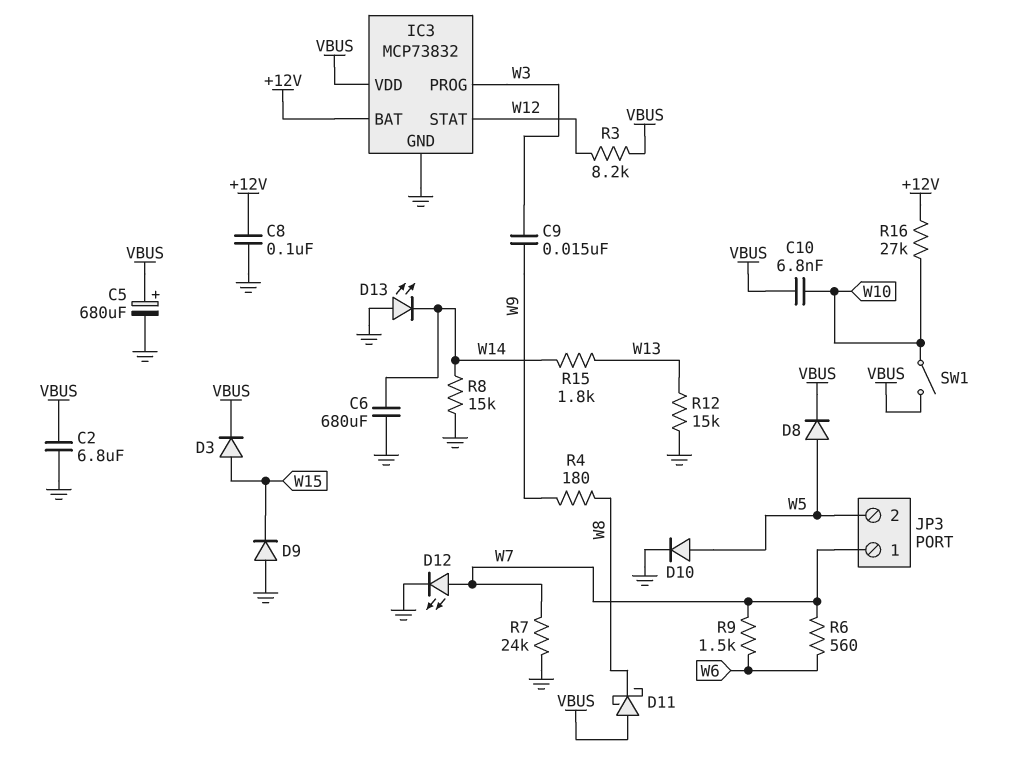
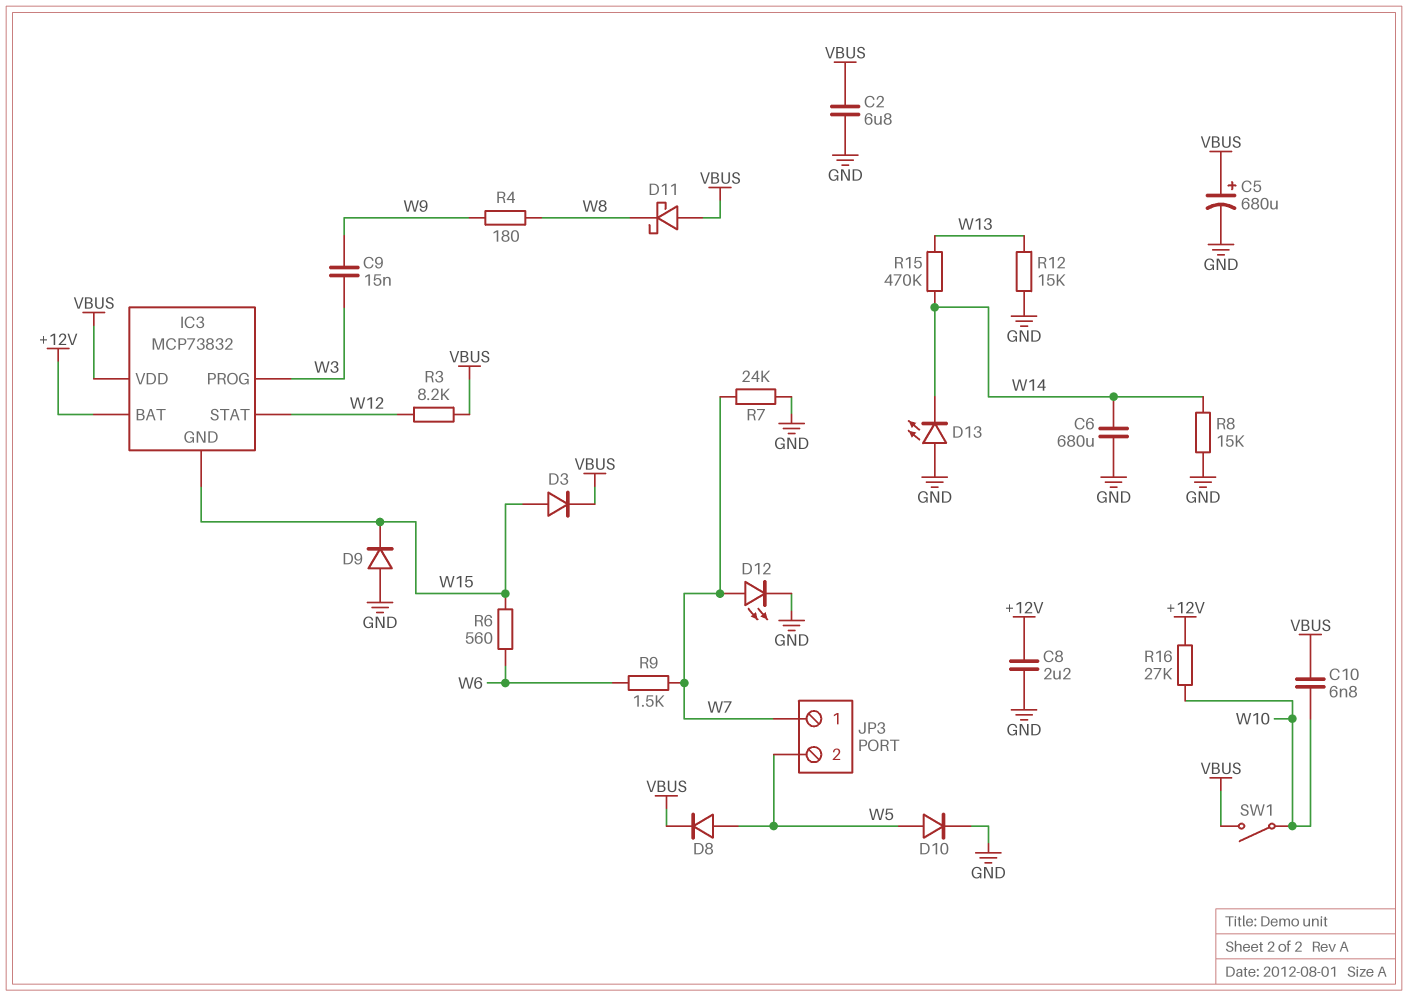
C8: 100nF (+12V, GND) -> 2.2uF (+12V, GND)
IC3 pin GND: GND -> W15
R6: 560 (W6, W7) -> 560 (W6, W15)
R15: 1.8k (W13, W14) -> 470k (W13, W14)

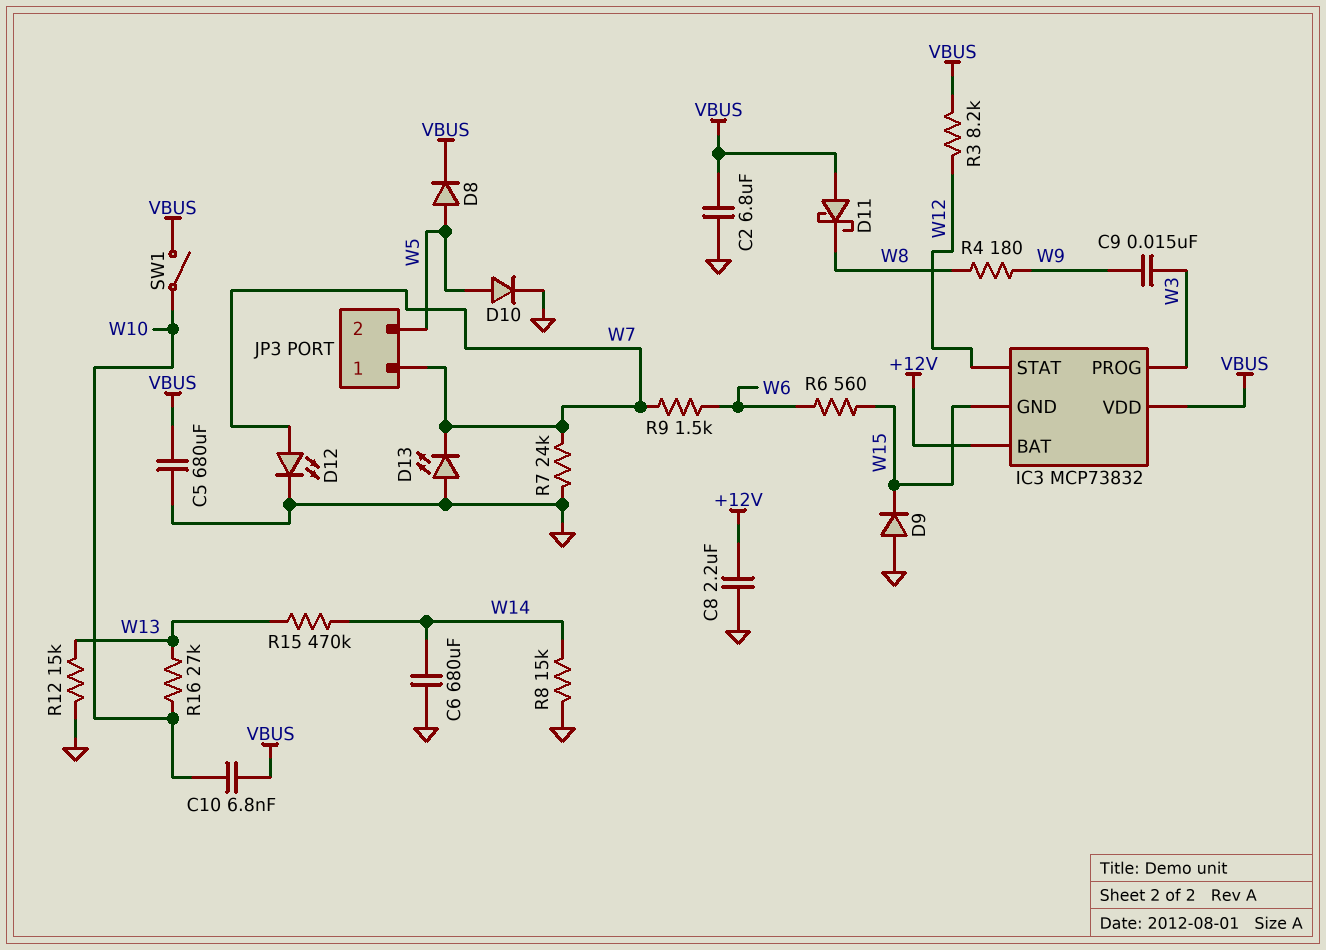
C5: 680uF (plus VBUS, minus GND) -> 680uF (GND, VBUS)
D3: diode (A W15, K VBUS) -> none
D13: LED (A GND, K W14) -> LED (A GND, K W7)
R16: 27k (+12V, W10) -> 27k (W10, W13)

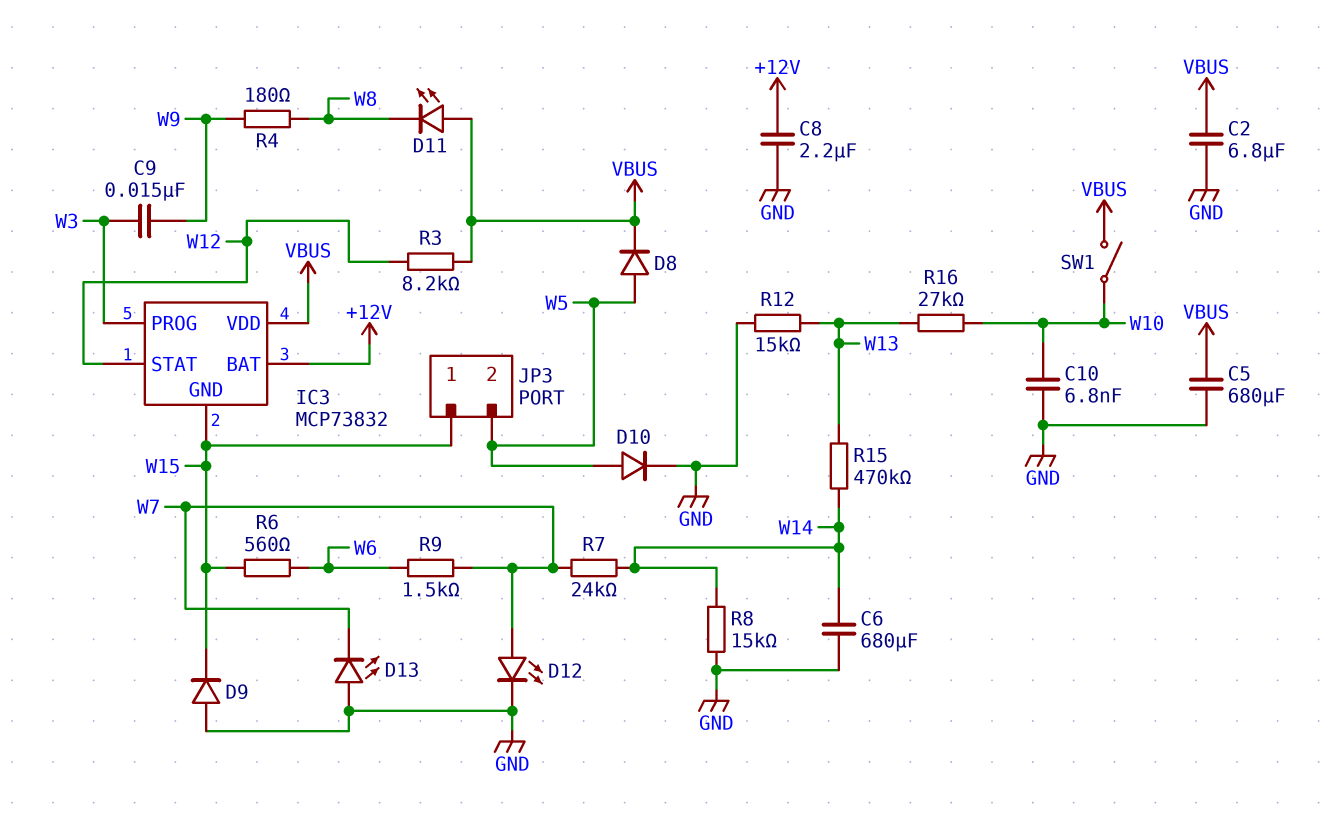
C10: 6.8nF (VBUS, W10) -> 6.8nF (GND, W10)
D11: schottky (A VBUS, K W8) -> LED (A VBUS, K W8)
JP3 pin 1: W7 -> W15
R7: 24k (GND, W7) -> 24k (W7, W14)

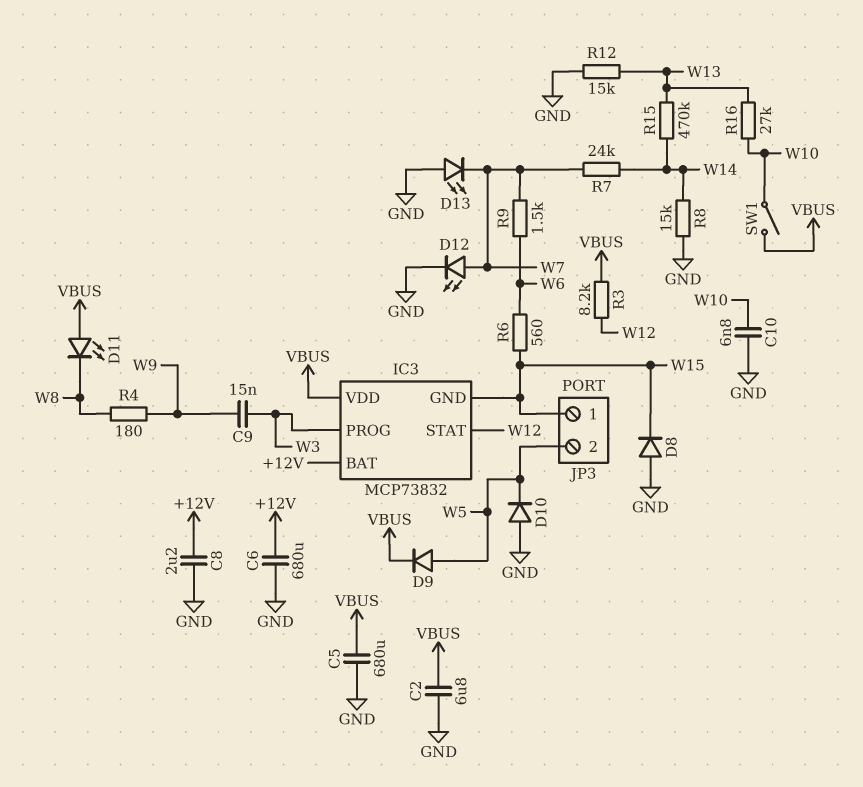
C6: 680uF (GND, W14) -> 680uF (+12V, GND)
D8: diode (A W5, K VBUS) -> diode (A GND, K W15)
D9: diode (A GND, K W15) -> diode (A W5, K VBUS)
D10: diode (A W5, K GND) -> diode (A GND, K W5)

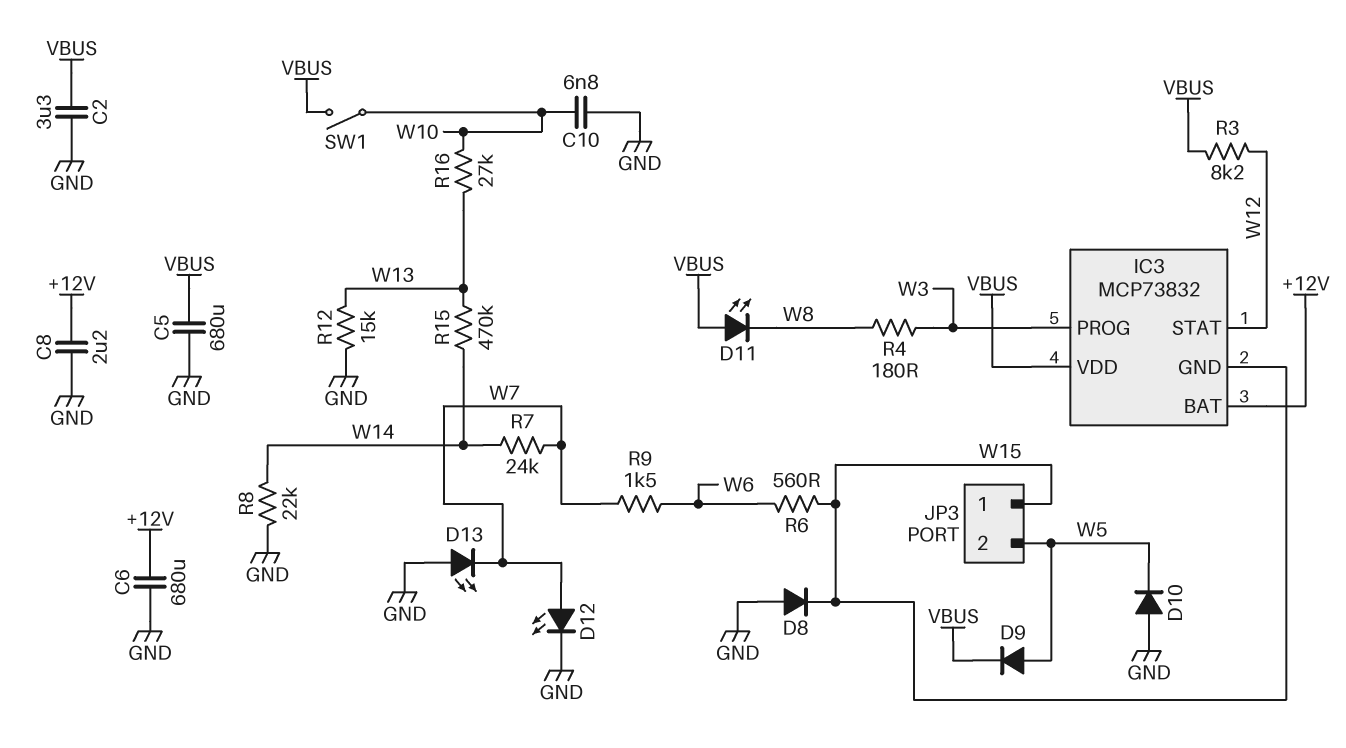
C2: 6.8uF (GND, VBUS) -> 3.3uF (GND, VBUS)
C9: 15nF (W3, W9) -> none
R4: 180 (W8, W9) -> 180 (W3, W8)
R8: 15k (GND, W14) -> 22k (GND, W14)

